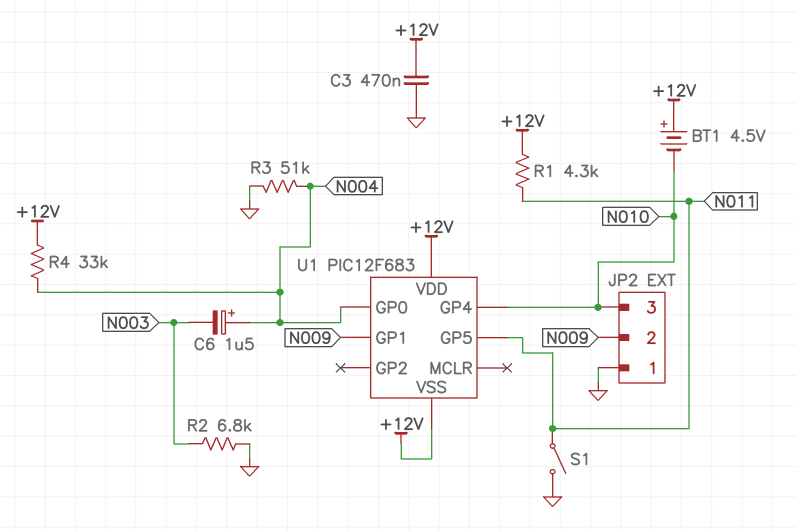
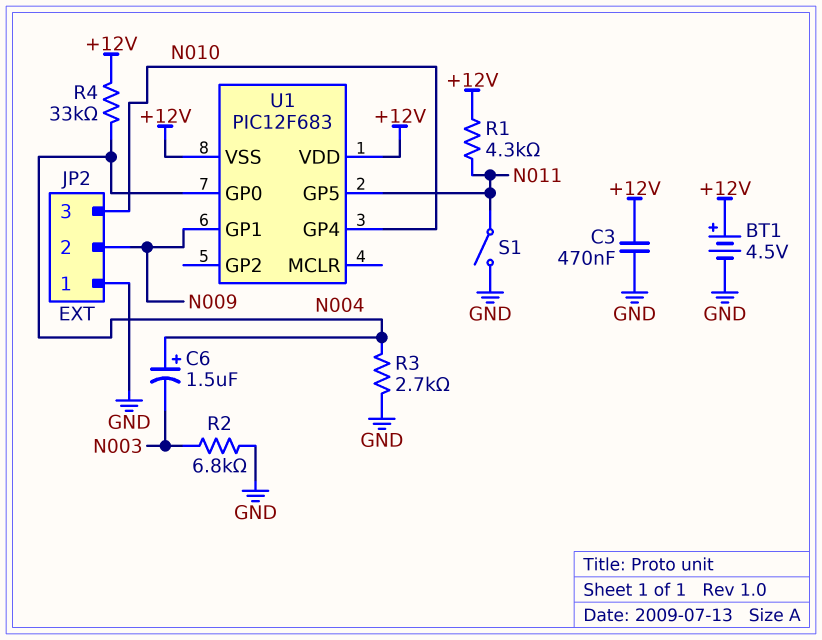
BT1: 4.5V (plus +12V, minus N010) -> 4.5V (plus +12V, minus GND)
R3: 51k (GND, N004) -> 2.7k (GND, N004)

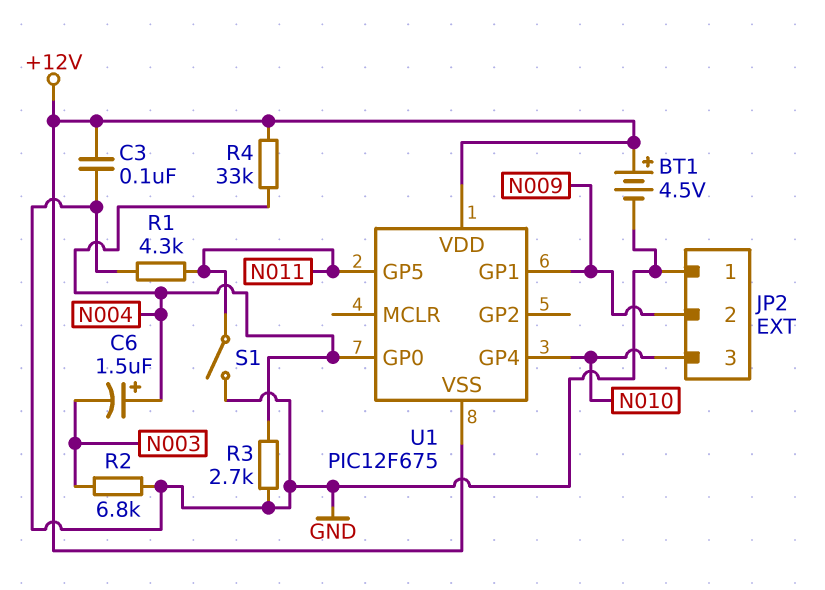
C3: 470nF (+12V, GND) -> 100nF (+12V, GND)
R1: 4.3k (+12V, N011) -> 4.3k (GND, N011)
U1: PIC12F683 -> PIC12F675

